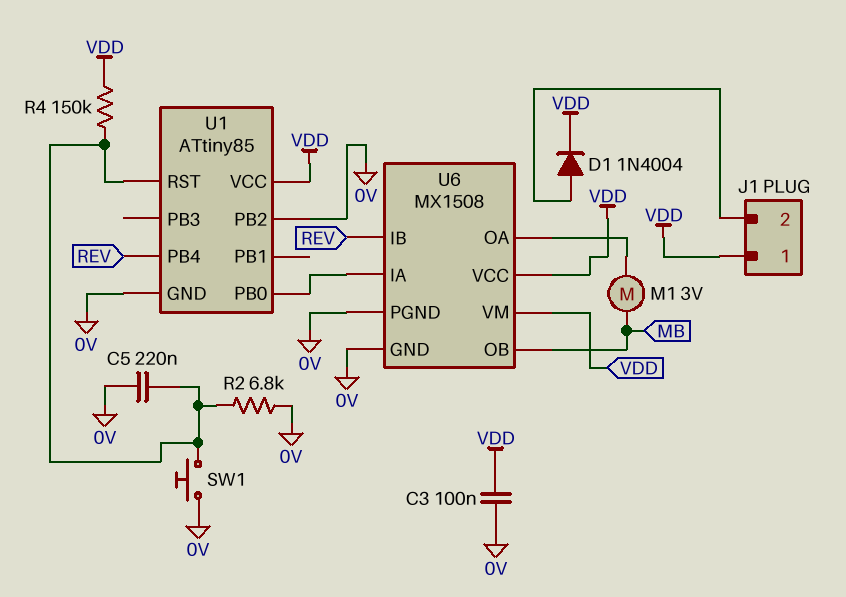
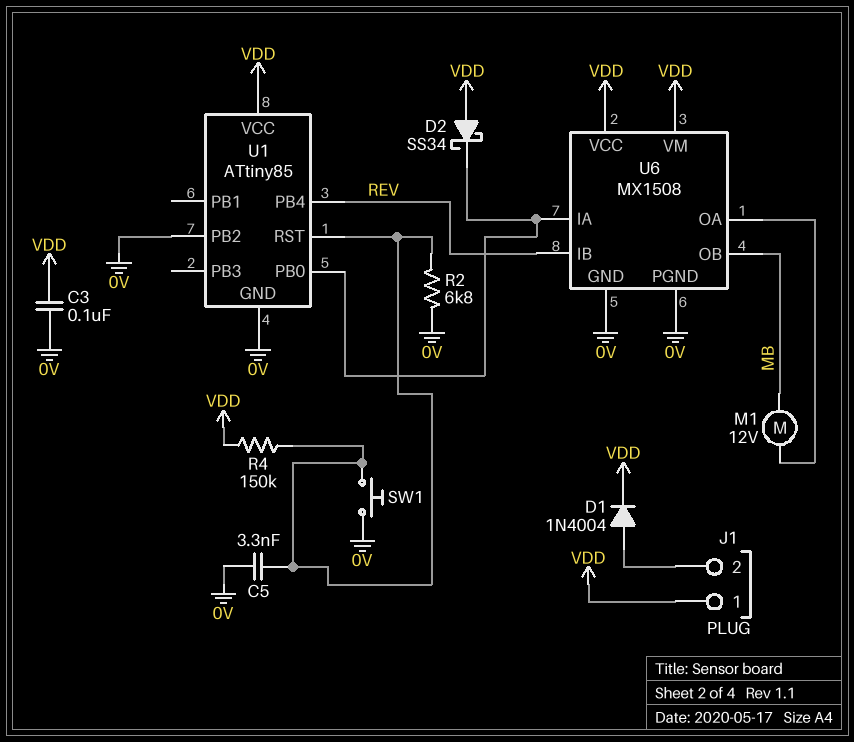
C5: 220nF (0V, U1/RST) -> 3.3nF (0V, U1/RST)
D2: none -> schottky SS34 (A VDD, K U1/PB0)
M1: motor 3V (MB, U6/OA) -> motor 12V (MB, U6/OA)

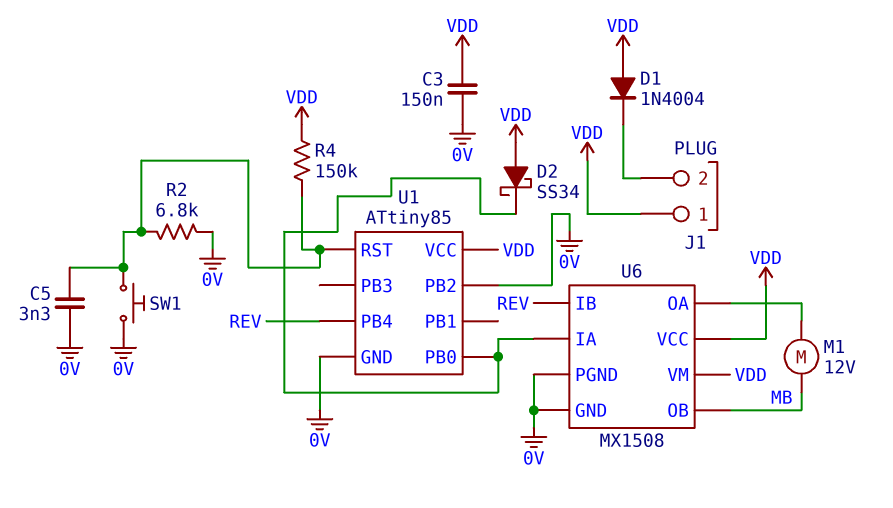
C3: 100nF (0V, VDD) -> 150nF (0V, VDD)
D1: diode 1N4004 (A J1/2, K VDD) -> diode 1N4004 (A VDD, K J1/2)

